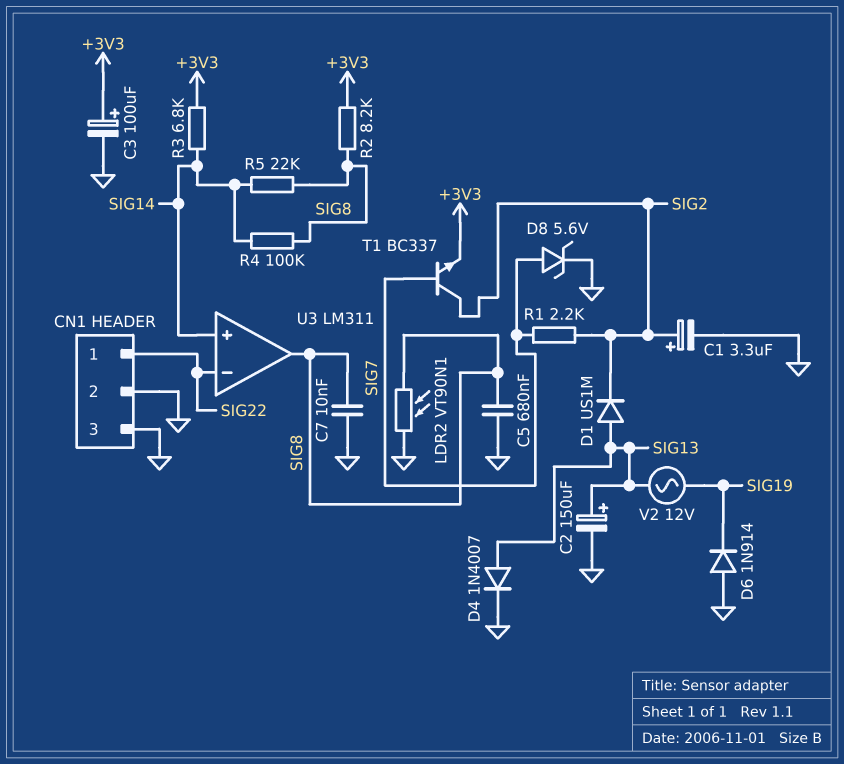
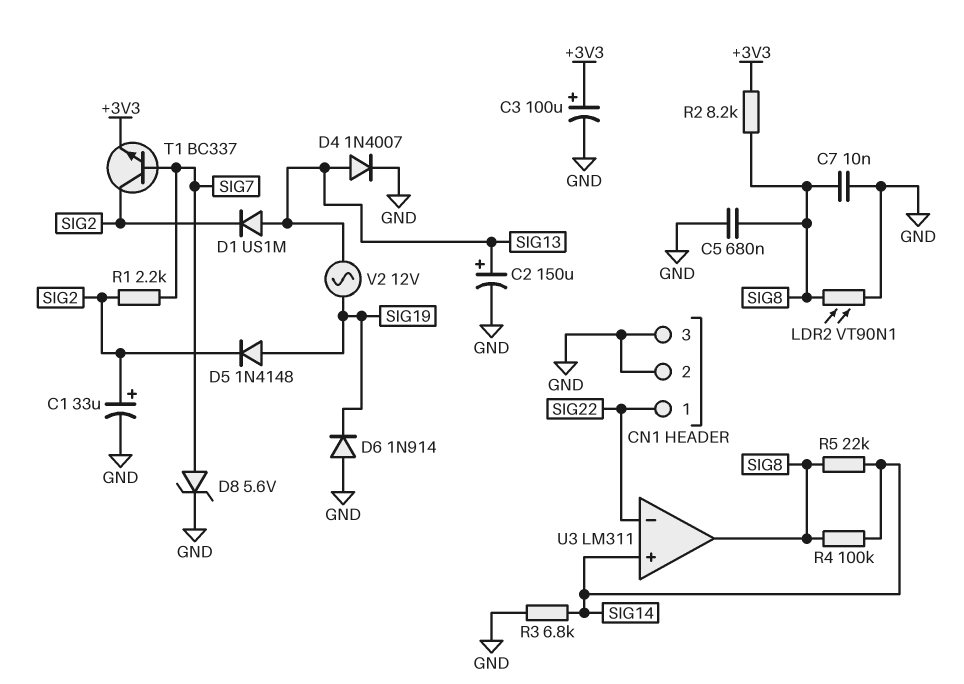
C1: 3.3uF (plus SIG2, minus GND) -> 33uF (plus SIG2, minus GND)
D5: none -> diode 1N4148 (A SIG19, K SIG2)
R3: 6.8k (+3V3, SIG14) -> 6.8k (GND, SIG14)

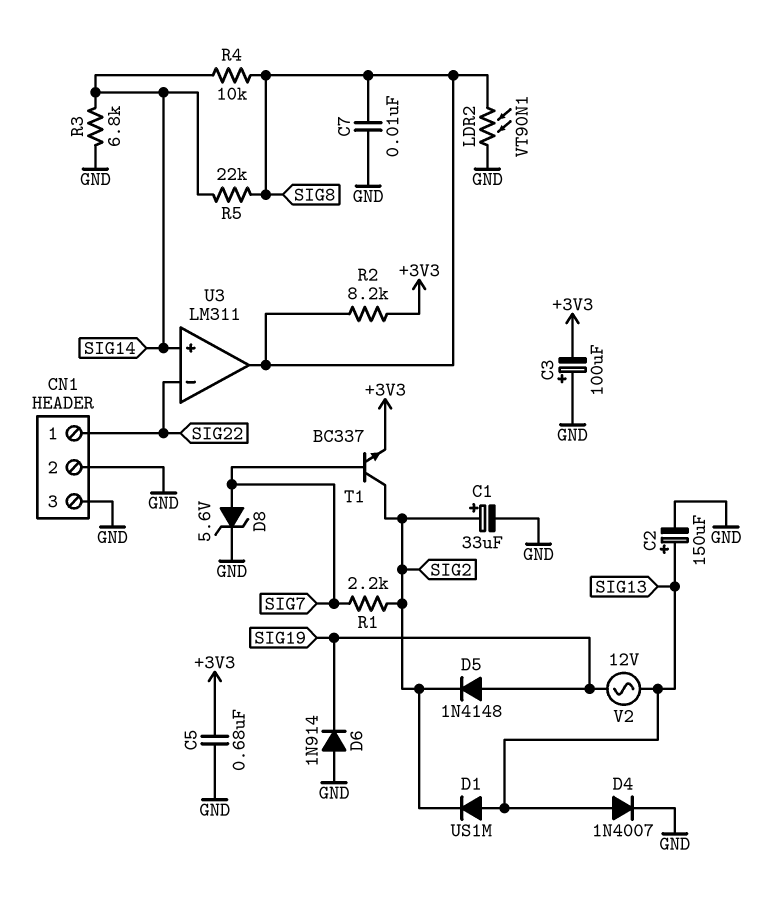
C3: 100uF (plus +3V3, minus GND) -> 100uF (plus GND, minus +3V3)
C5: 680nF (GND, SIG8) -> 680nF (+3V3, GND)
R4: 100k (SIG8, SIG14) -> 10k (SIG8, SIG14)

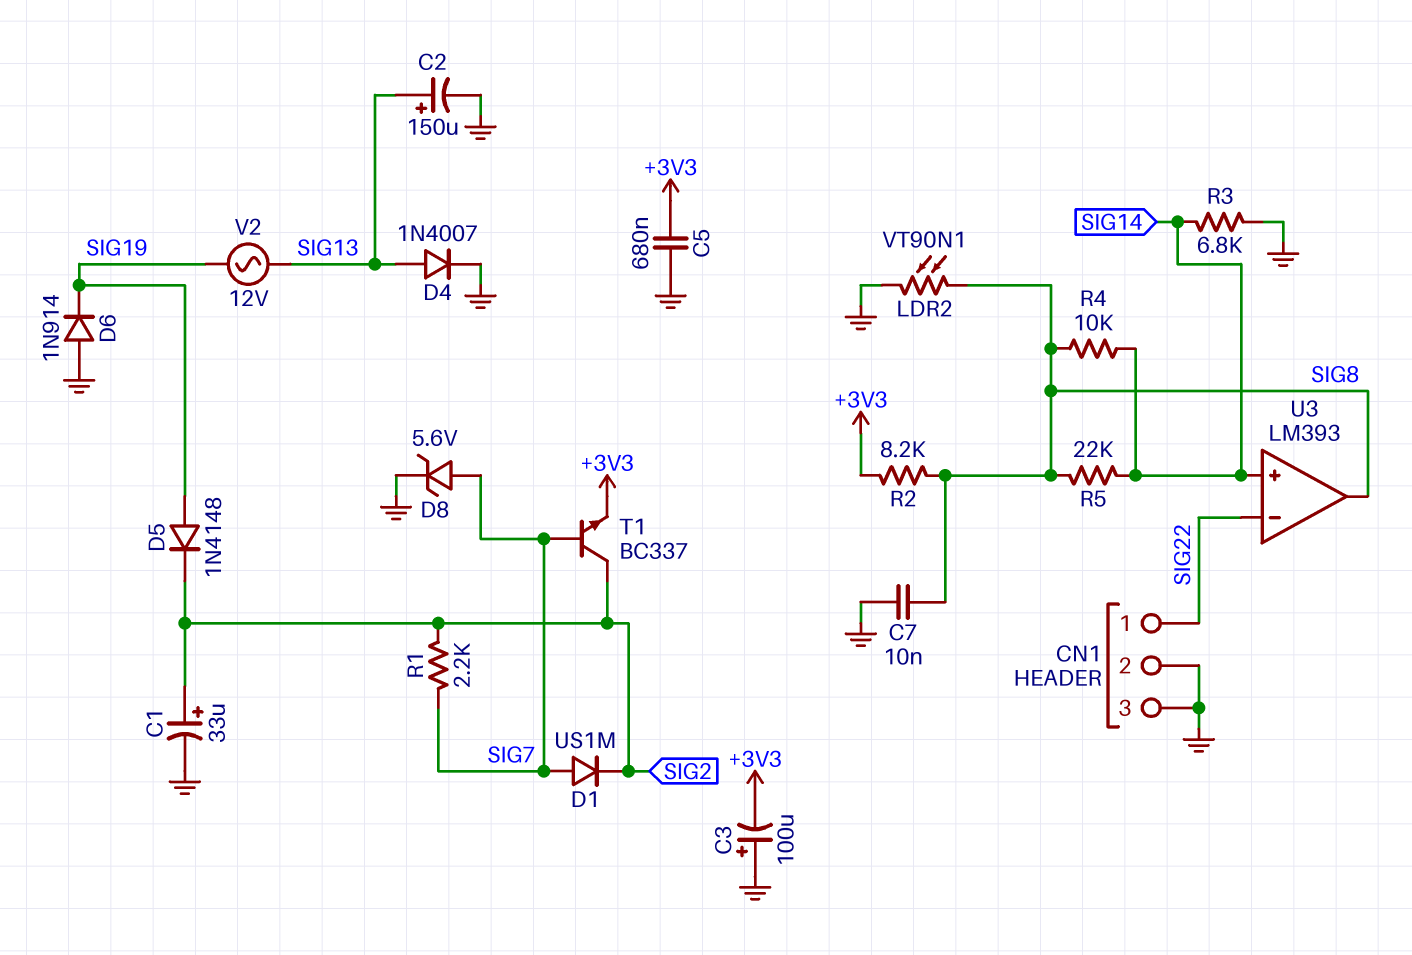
D1: diode US1M (A SIG13, K SIG2) -> diode US1M (A SIG7, K SIG2)
U3: LM311 -> LM393

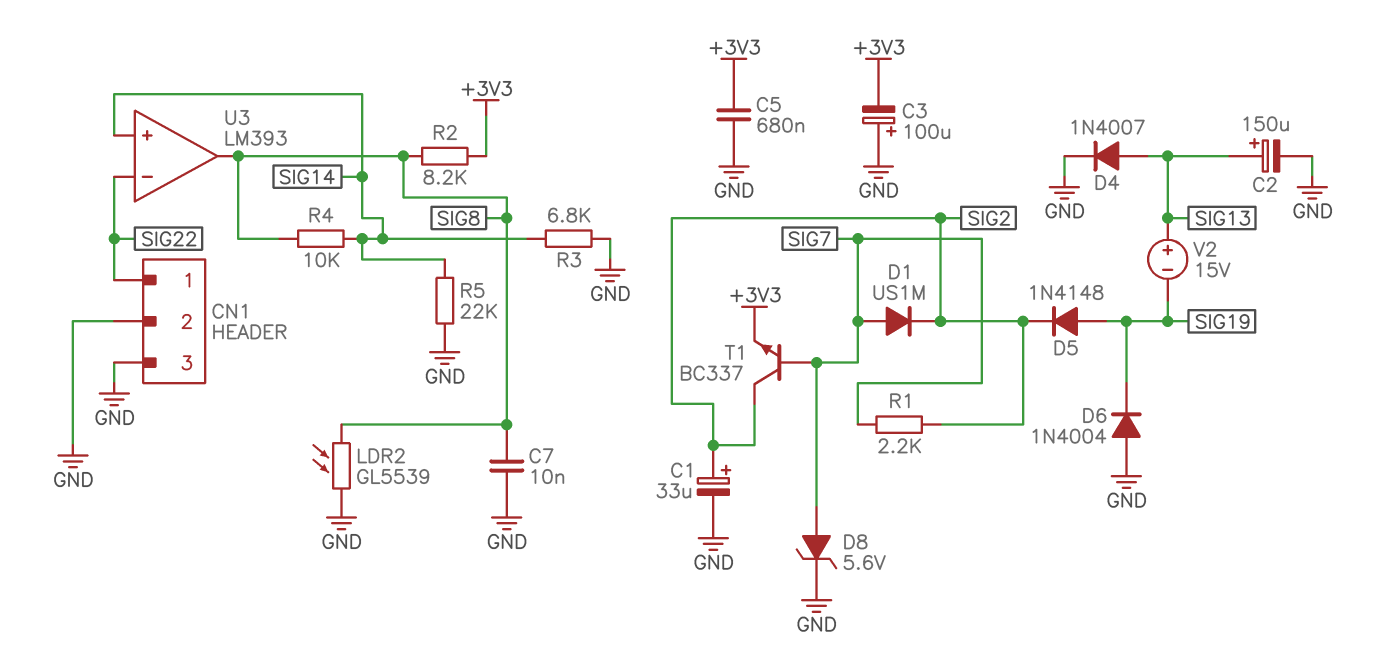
D6: diode 1N914 (A GND, K SIG19) -> diode 1N4004 (A GND, K SIG19)
LDR2: VT90N1 (GND, SIG8) -> GL5539 (GND, SIG8)
R5: 22k (SIG8, SIG14) -> 22k (GND, SIG14)
V2: AC 12V (SIG13, SIG19) -> 15V (plus SIG13, minus SIG19)

